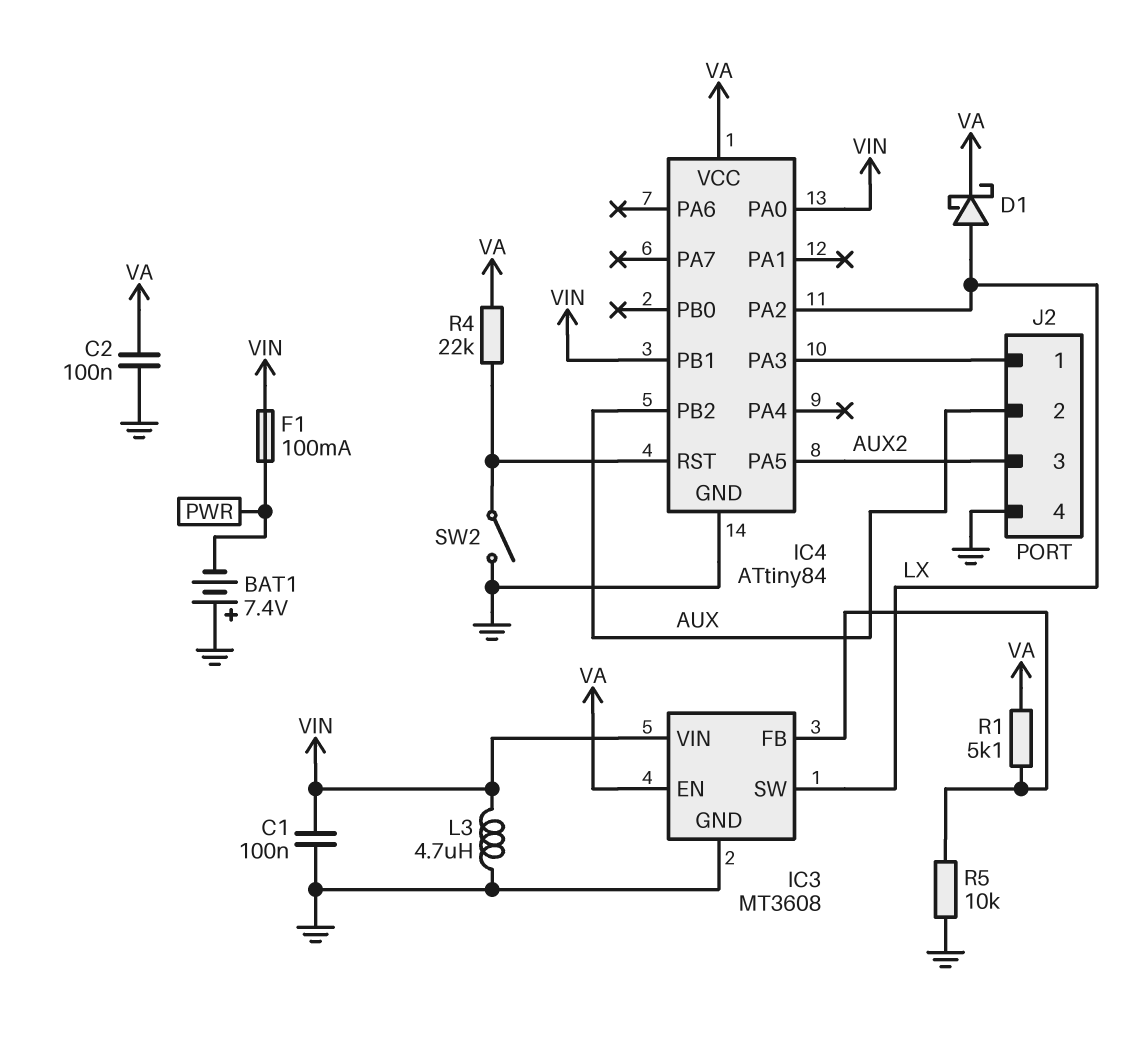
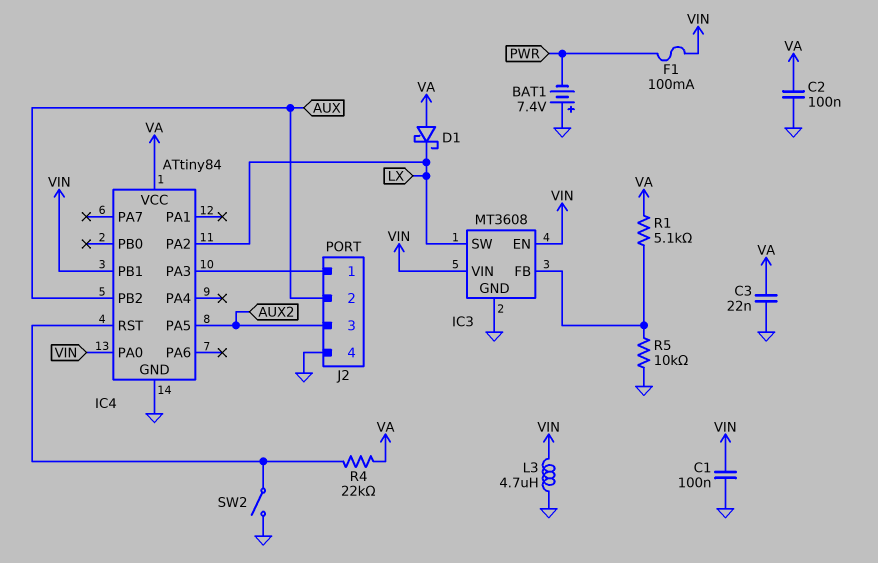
C3: none -> 22nF (GND, VA)
D1: schottky (A LX, K VA) -> schottky (A VA, K LX)
IC3 pin EN: VA -> VIN

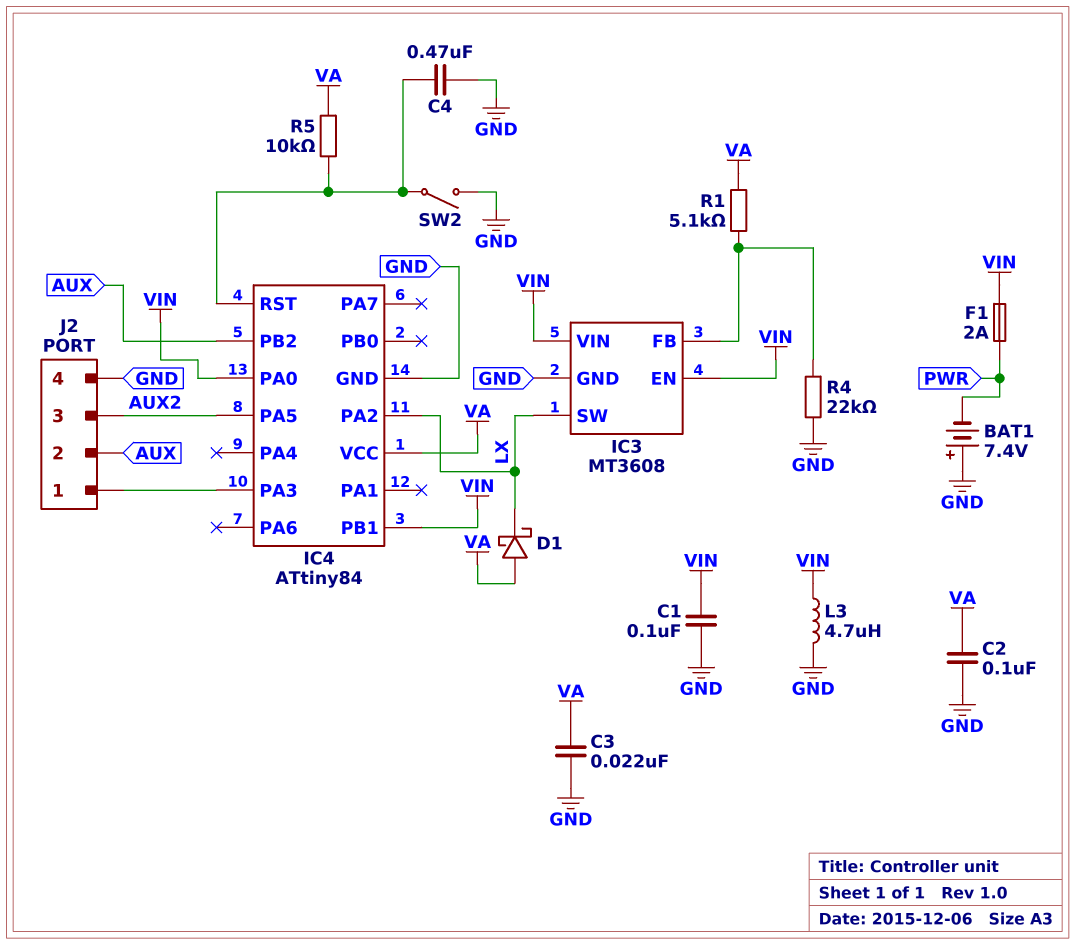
C4: none -> 470nF (GND, IC4/RST)
F1: 100mA (PWR, VIN) -> 2A (PWR, VIN)
R4: 22k (IC4/RST, VA) -> 22k (GND, IC3/FB)
R5: 10k (GND, IC3/FB) -> 10k (IC4/RST, VA)

